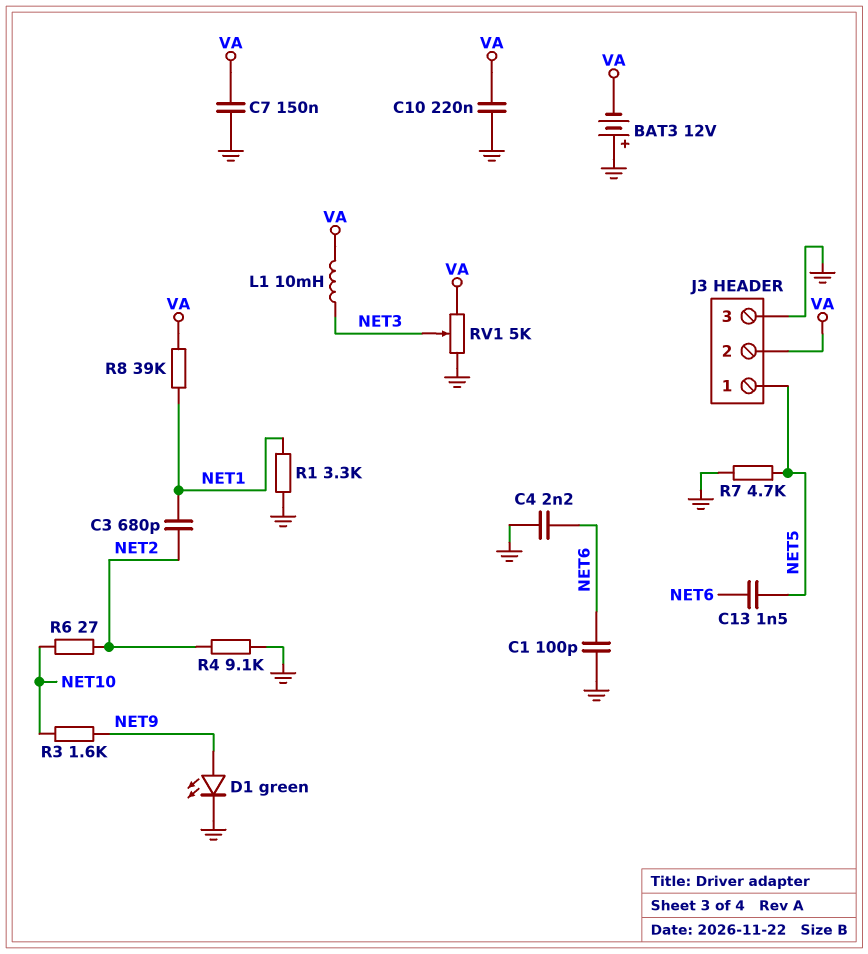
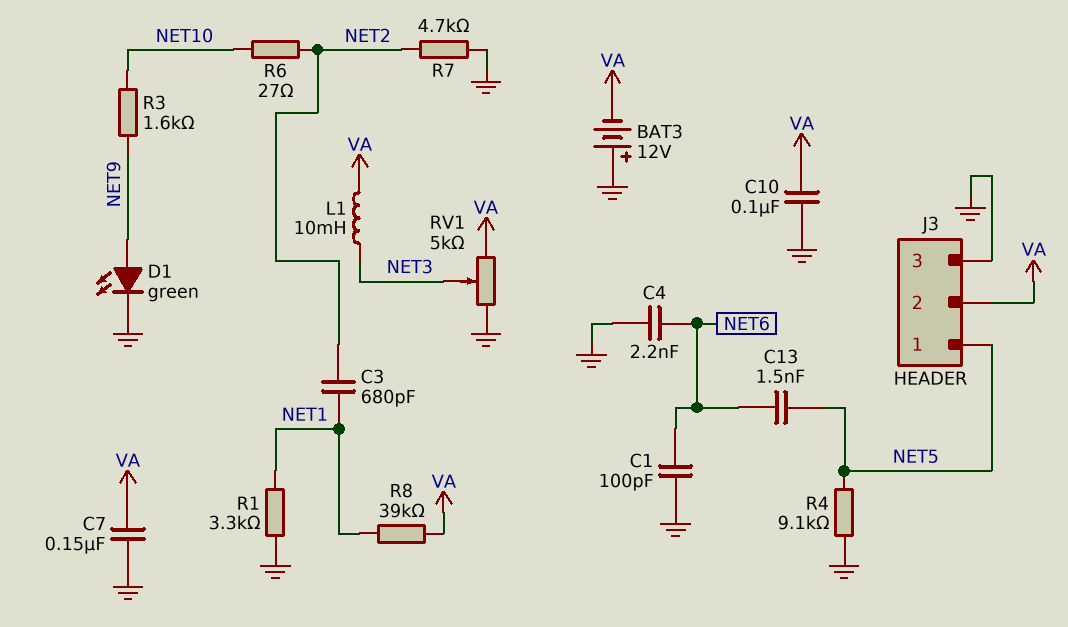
C10: 220nF (GND, VA) -> 100nF (GND, VA)
R4: 9.1k (GND, NET2) -> 9.1k (GND, NET5)
R7: 4.7k (GND, NET5) -> 4.7k (GND, NET2)

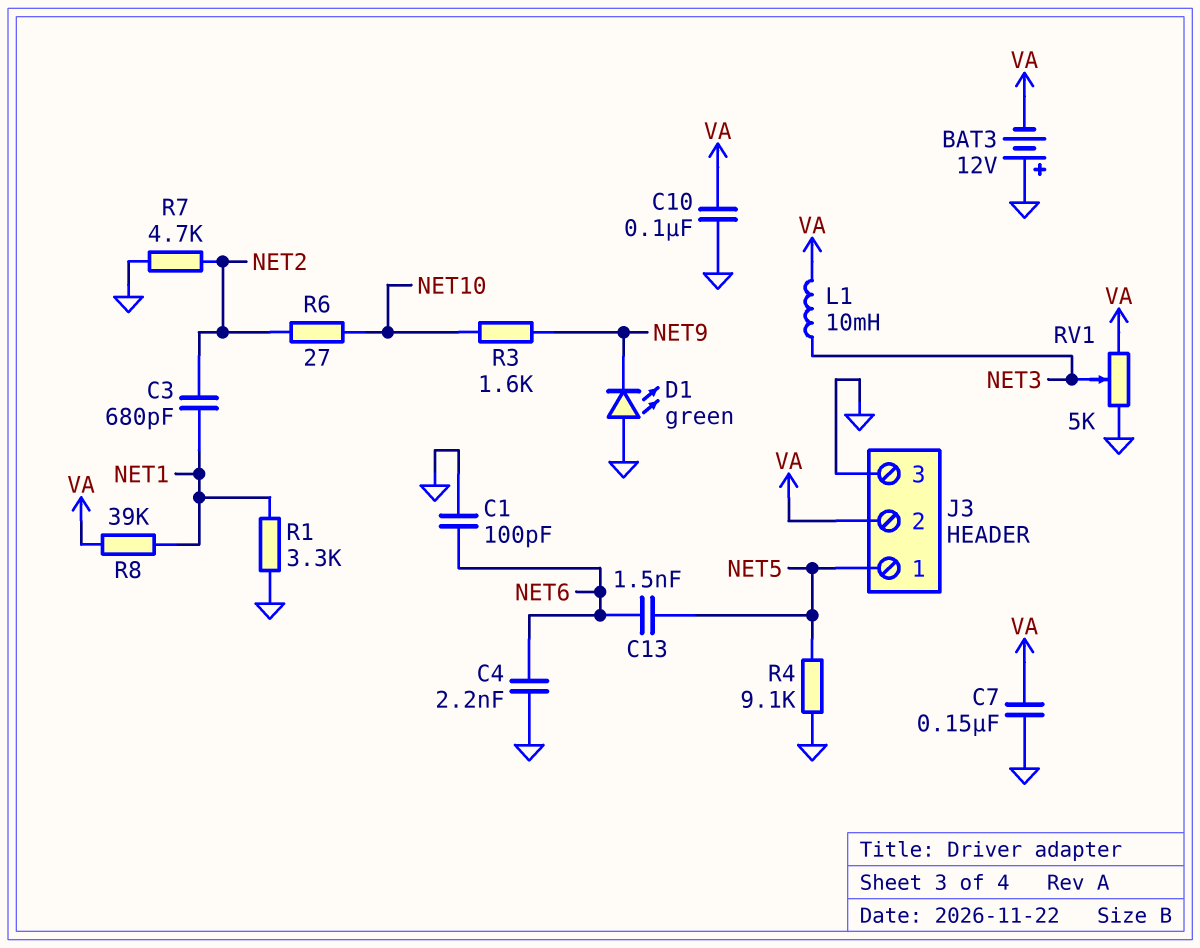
D1: LED green (A NET9, K GND) -> LED green (A GND, K NET9)

